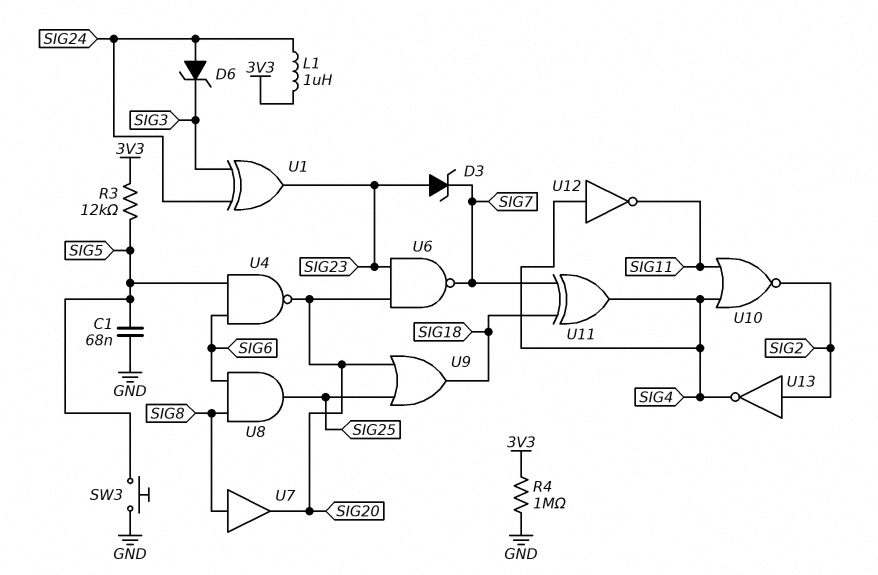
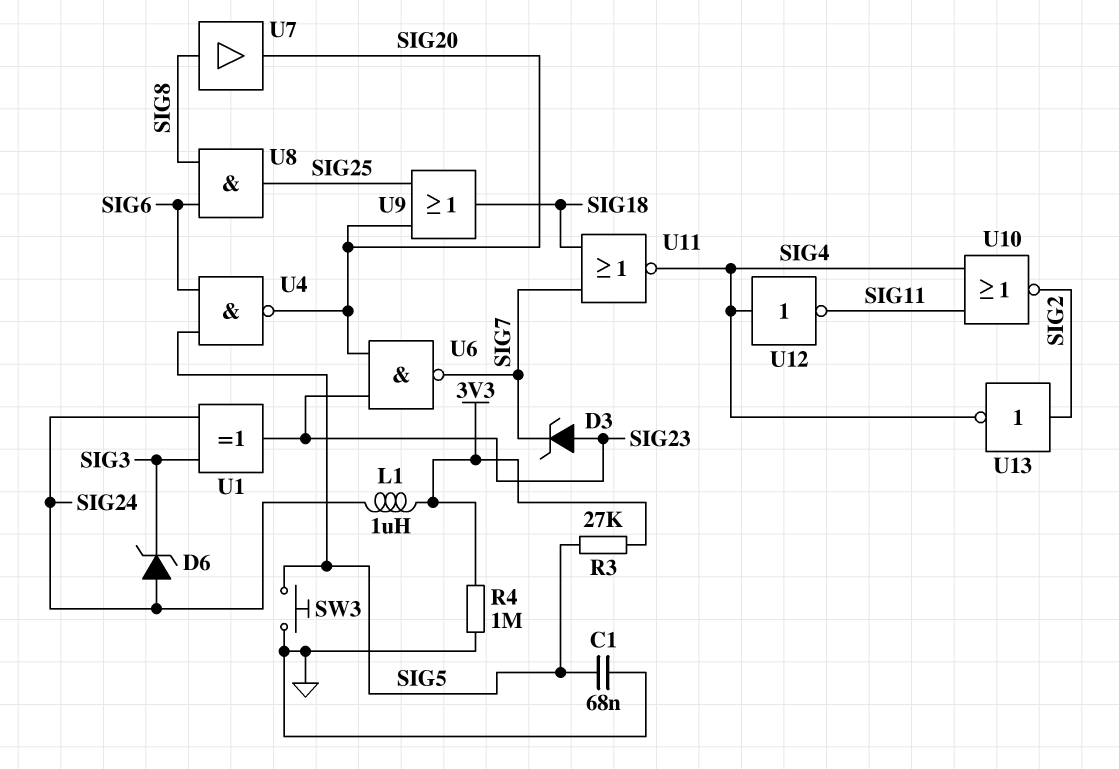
R3: 12k (3V3, SIG5) -> 27k (3V3, SIG5)
U11: XOR (in SIG7, in SIG18, out SIG4) -> NOR (in SIG7, in SIG18, out SIG4)

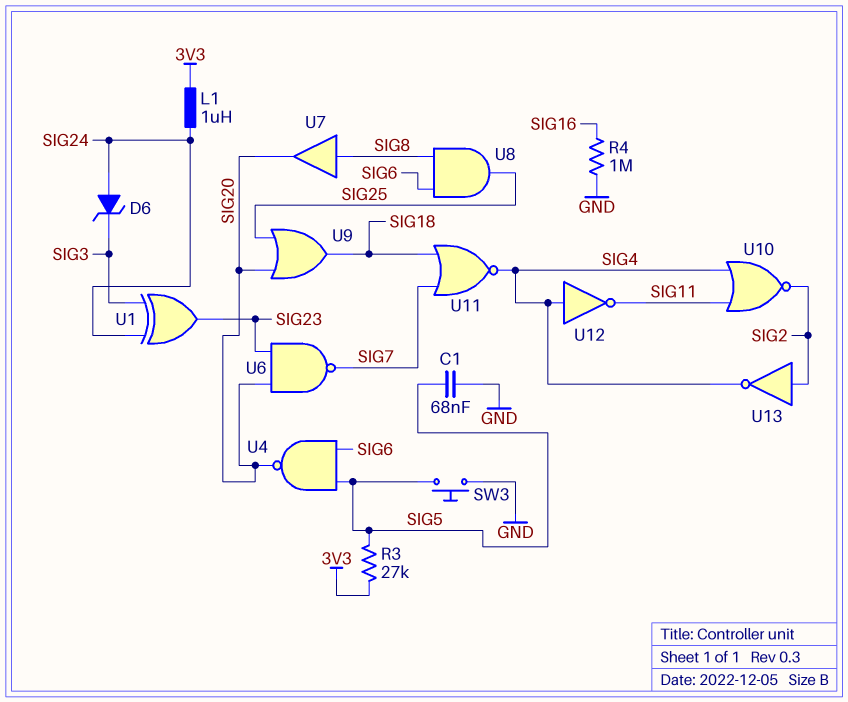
D3: zener (A SIG23, K SIG7) -> none
R4: 1M (3V3, GND) -> 1M (GND, SIG16)

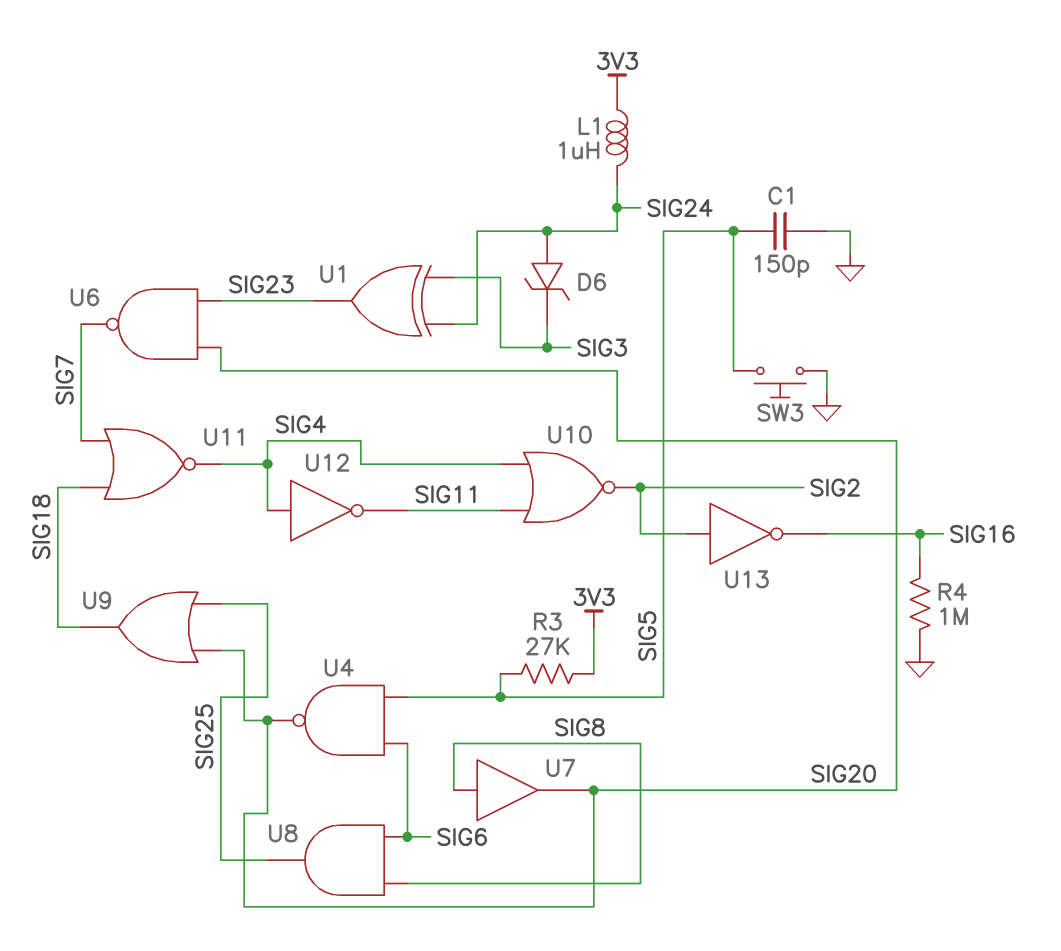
C1: 68nF (GND, SIG5) -> 150pF (GND, SIG5)
U13: NOT (in SIG2, out SIG4) -> NOT (in SIG2, out SIG16)

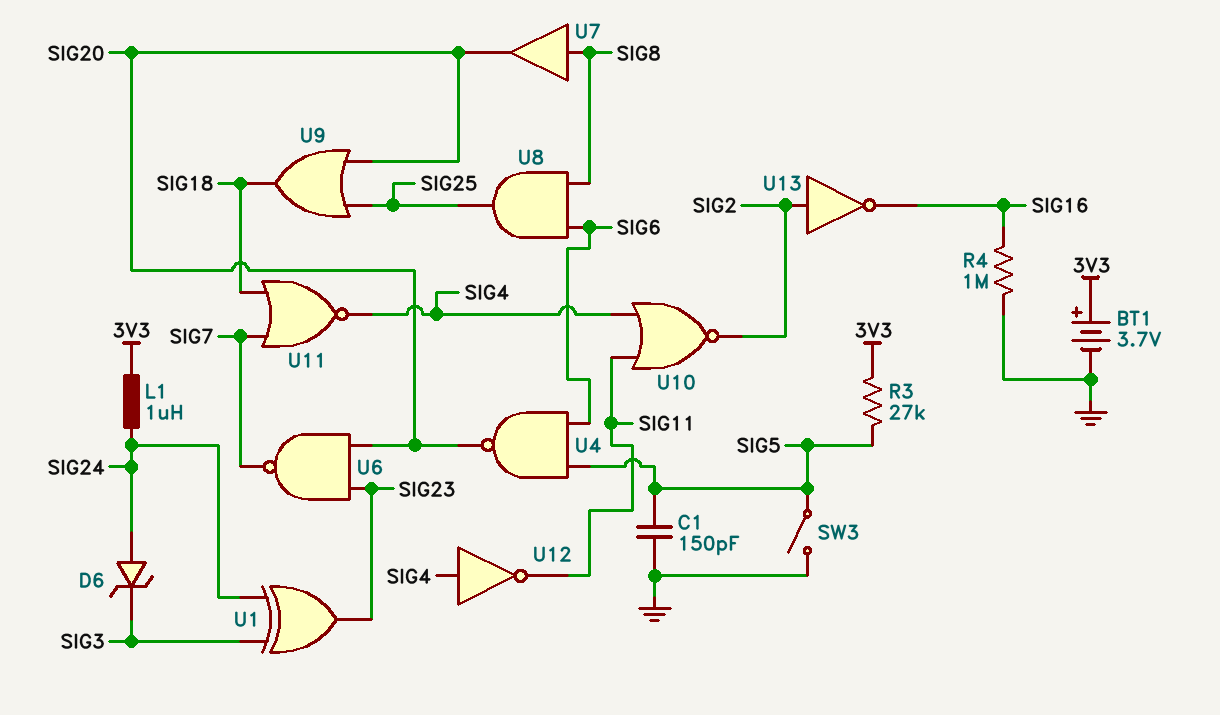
BT1: none -> 3.7V (plus 3V3, minus GND)
SW3: button (GND, SIG5) -> switch (GND, SIG5)

